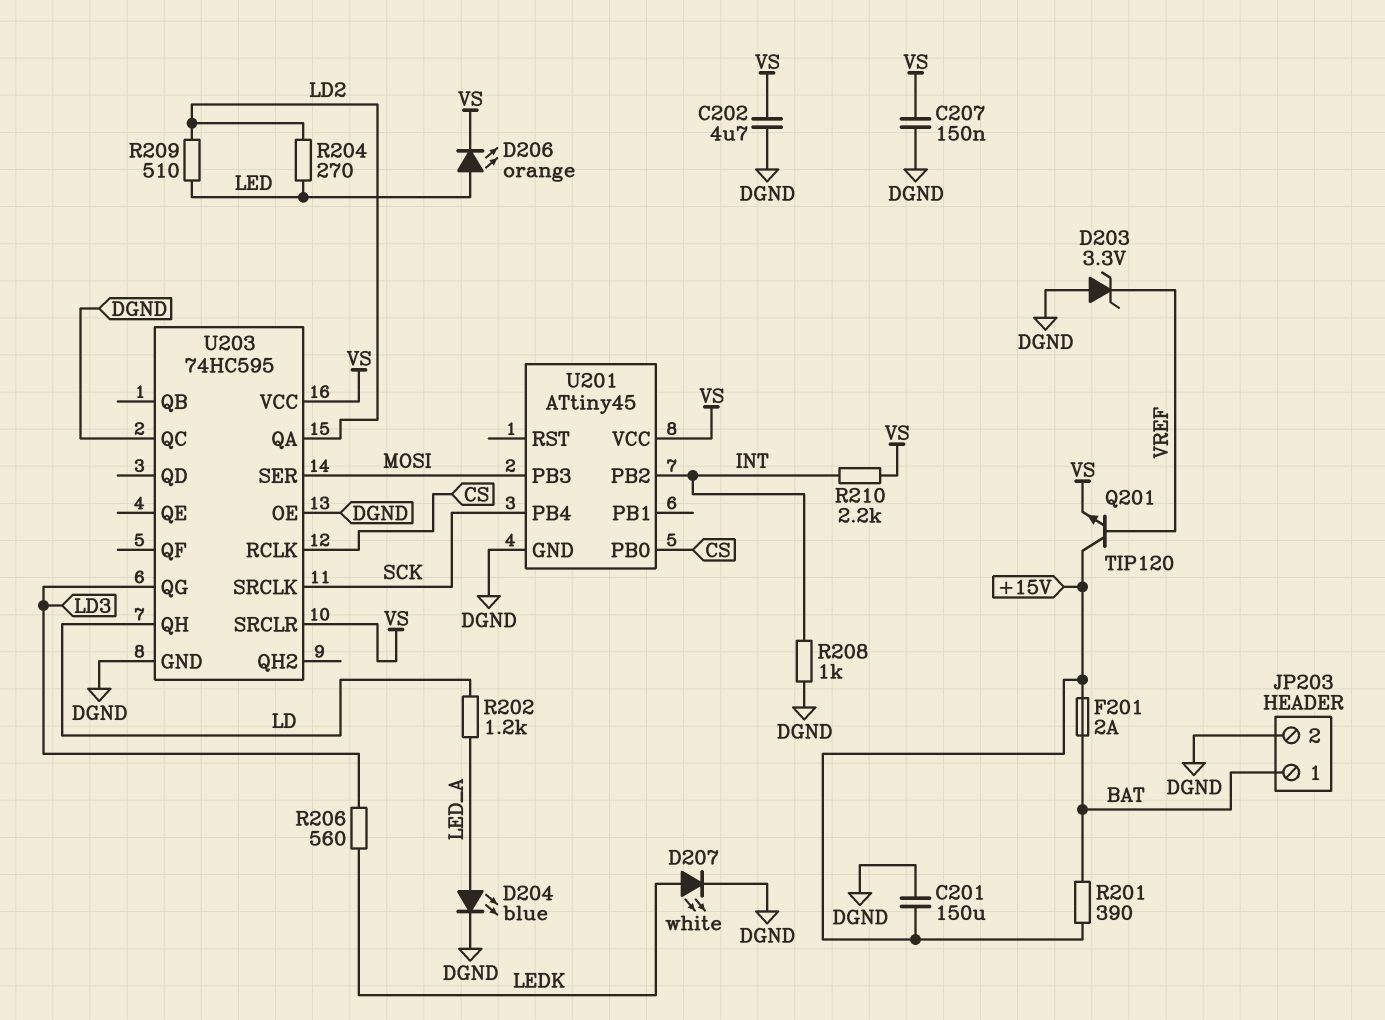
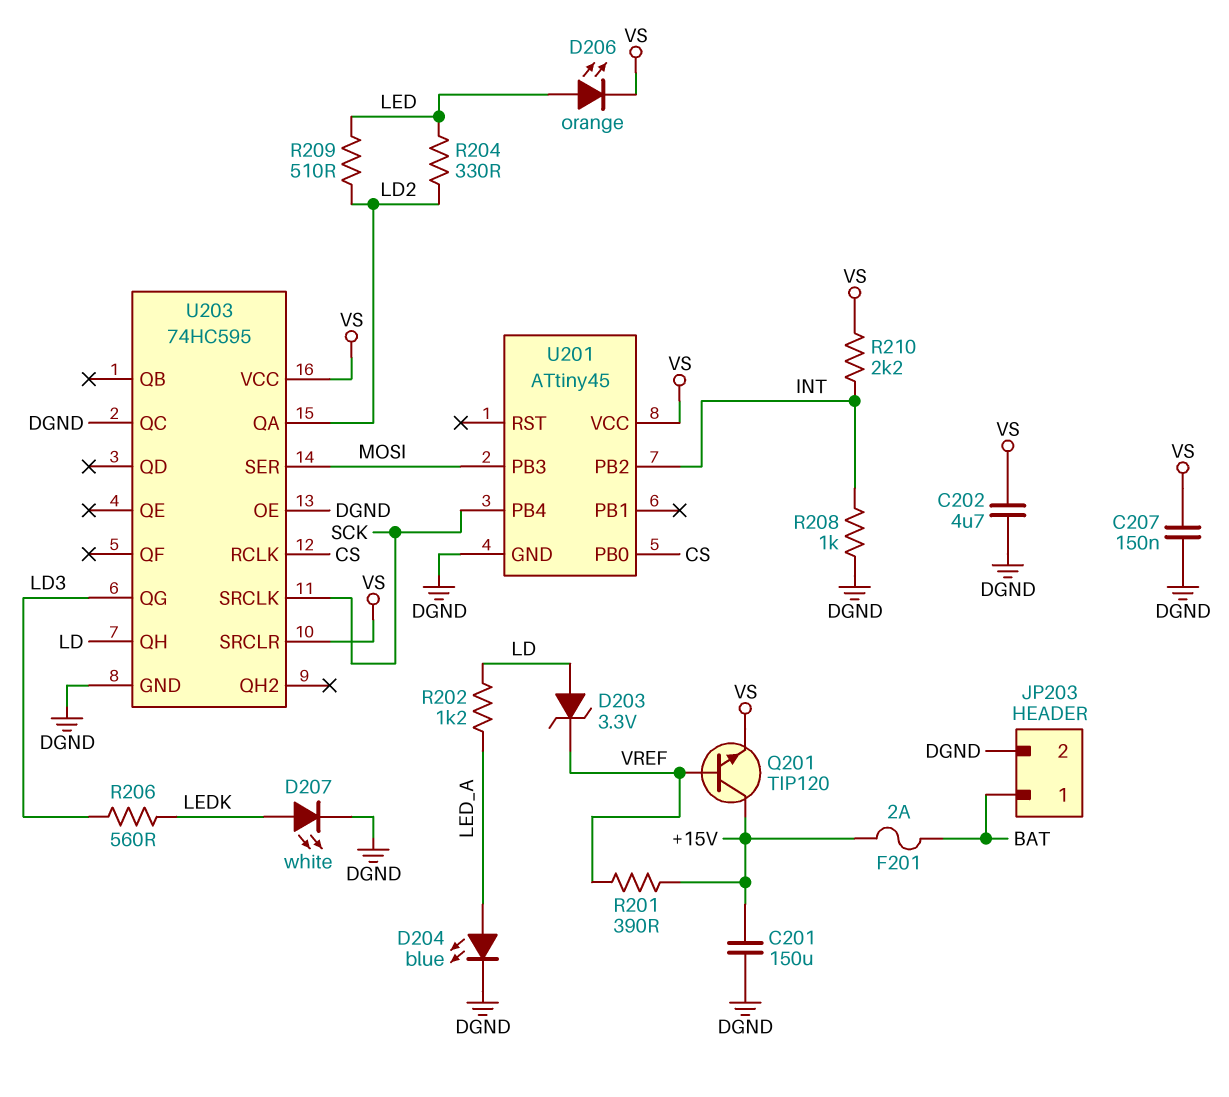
D203: zener 3.3V (A DGND, K VREF) -> zener 3.3V (A LD, K VREF)
R201: 390 (+15V, BAT) -> 390 (+15V, VREF)
R204: 270 (LD2, LED) -> 330 (LD2, LED)

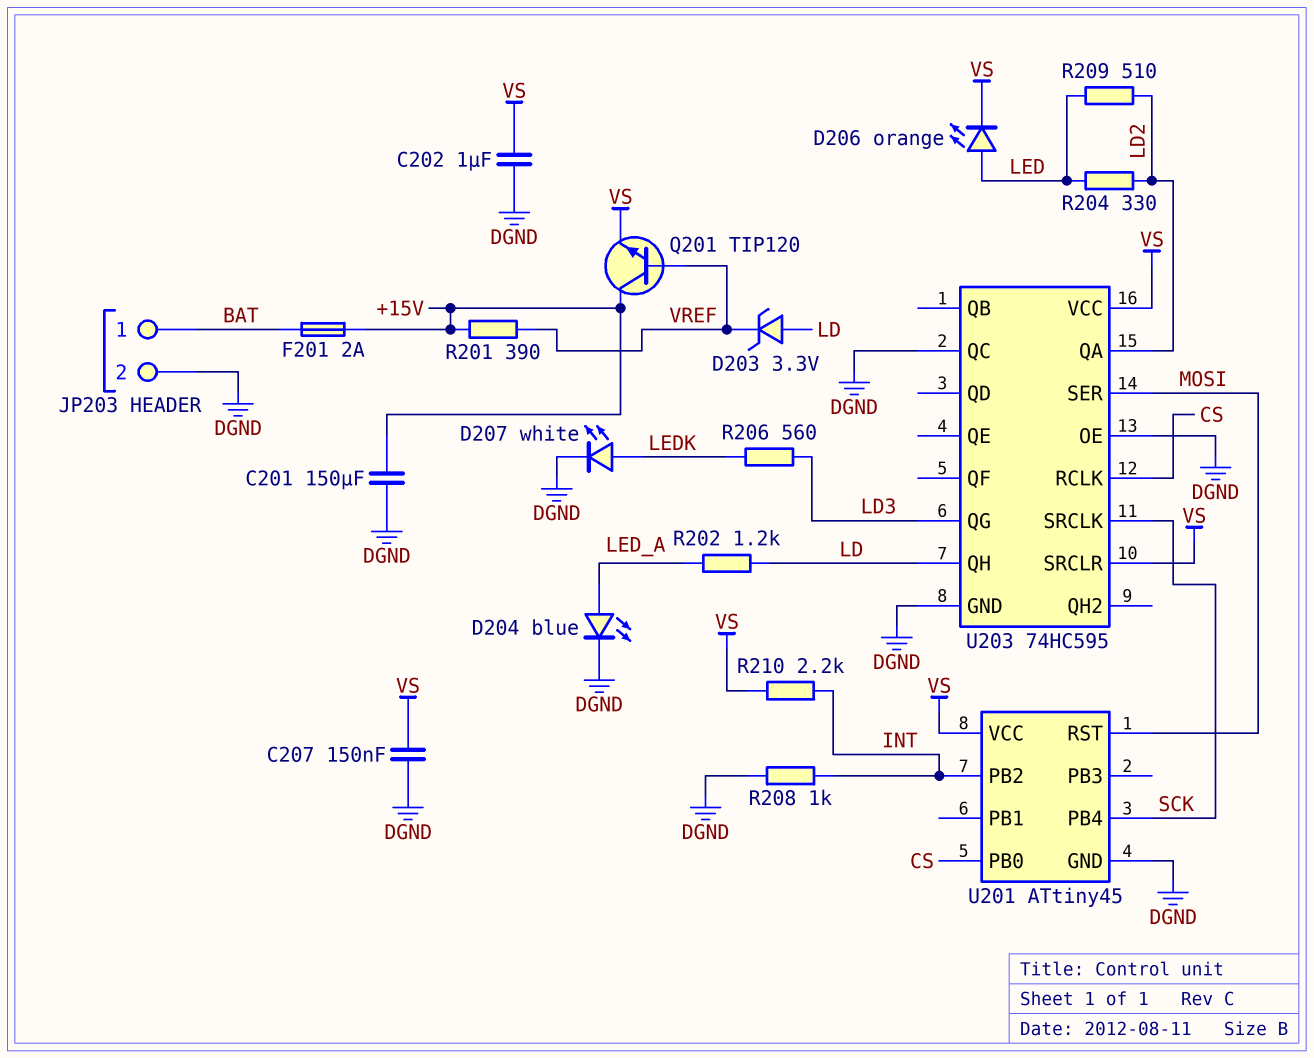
C202: 4.7uF (DGND, VS) -> 1uF (DGND, VS)
U201 pin PB3: MOSI -> none
U201 pin RST: none -> MOSI

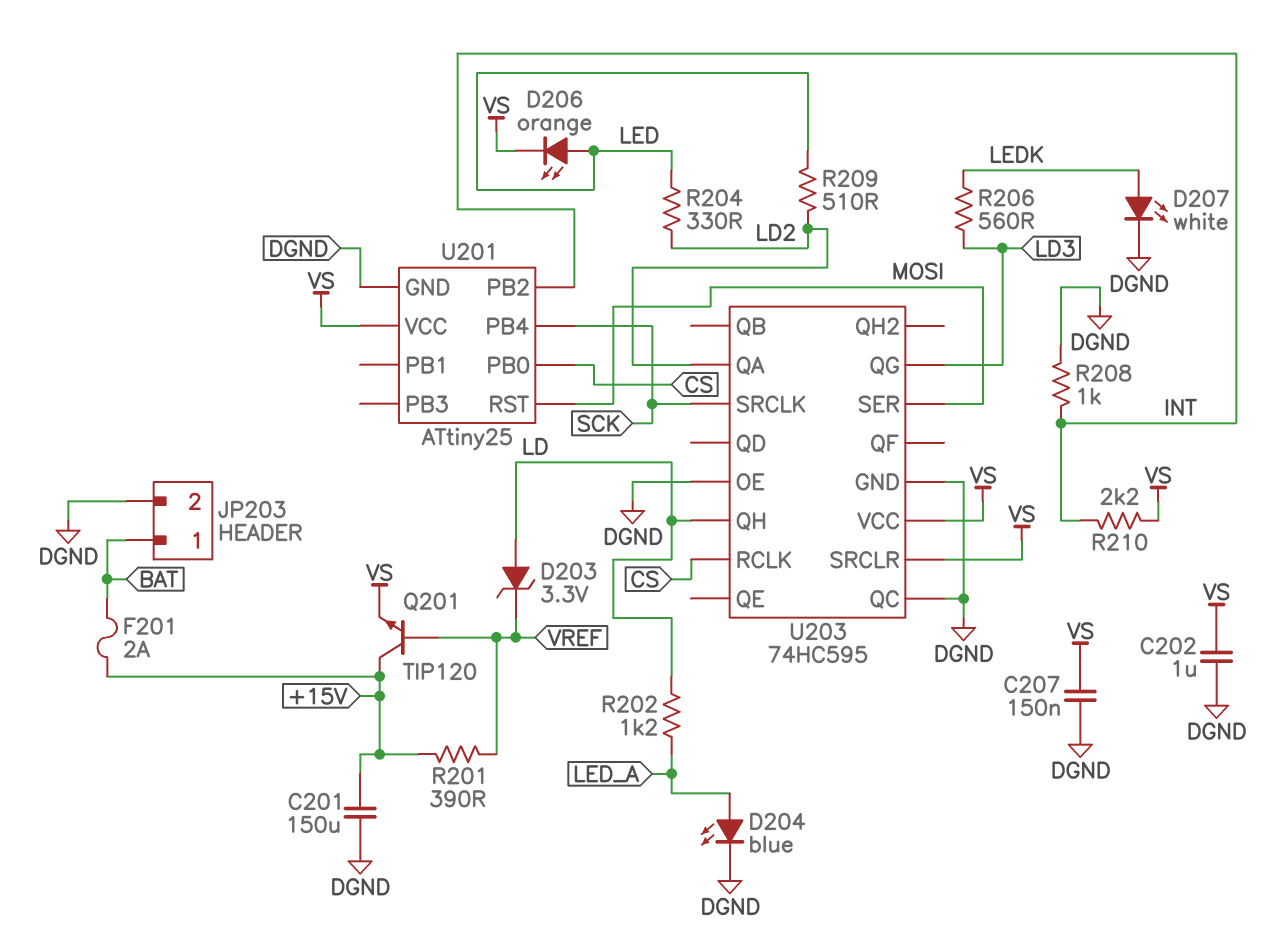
U201: ATtiny45 -> ATtiny25

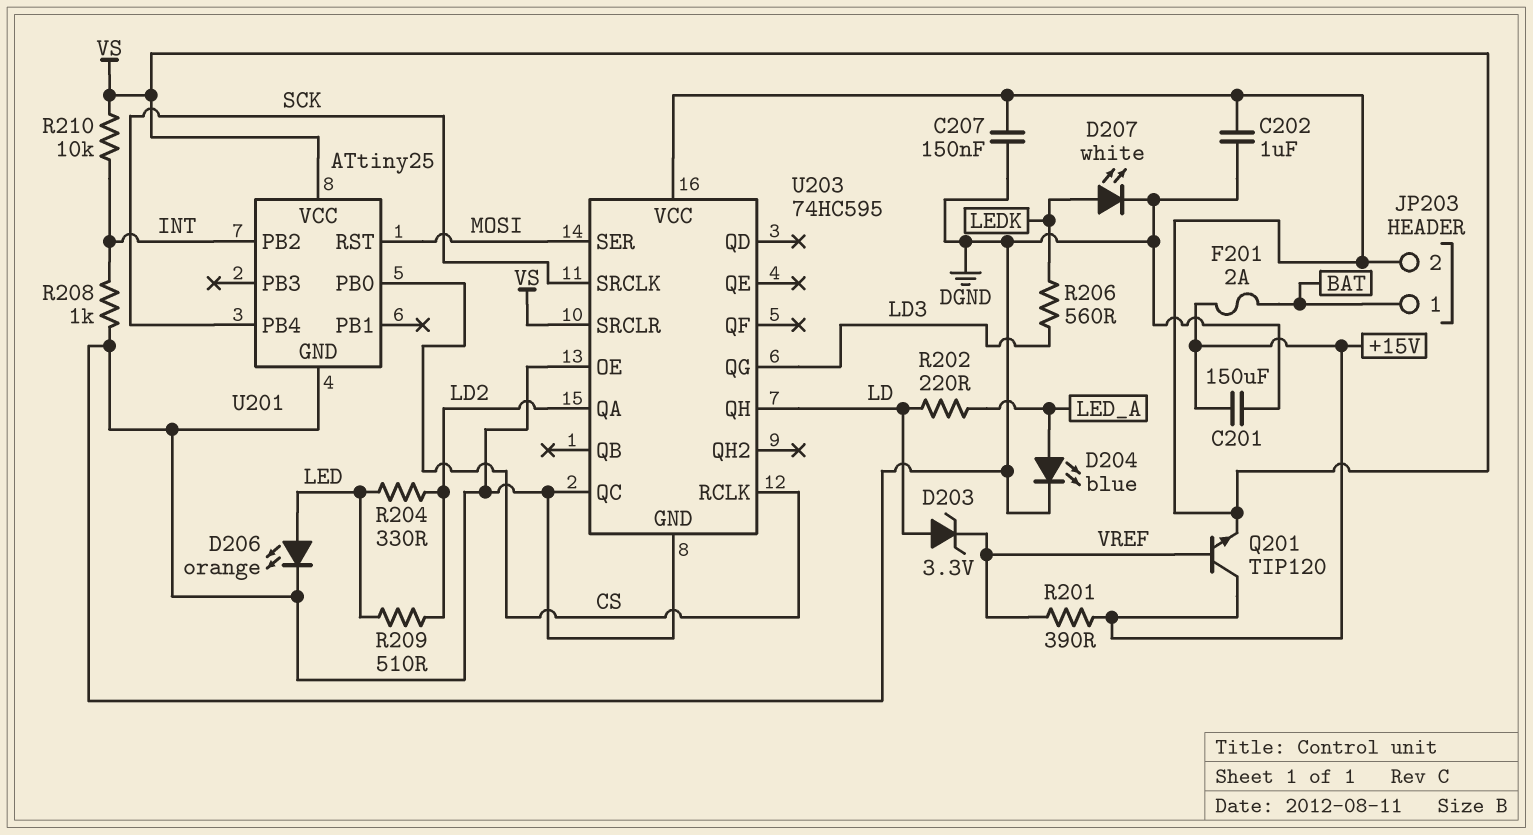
D206: LED orange (A LED, K VS) -> LED orange (A LED, K DGND)
JP203 pin 2: DGND -> VS
R202: 1.2k (LD, LED_A) -> 220 (LD, LED_A)
R210: 2.2k (INT, VS) -> 10k (INT, VS)

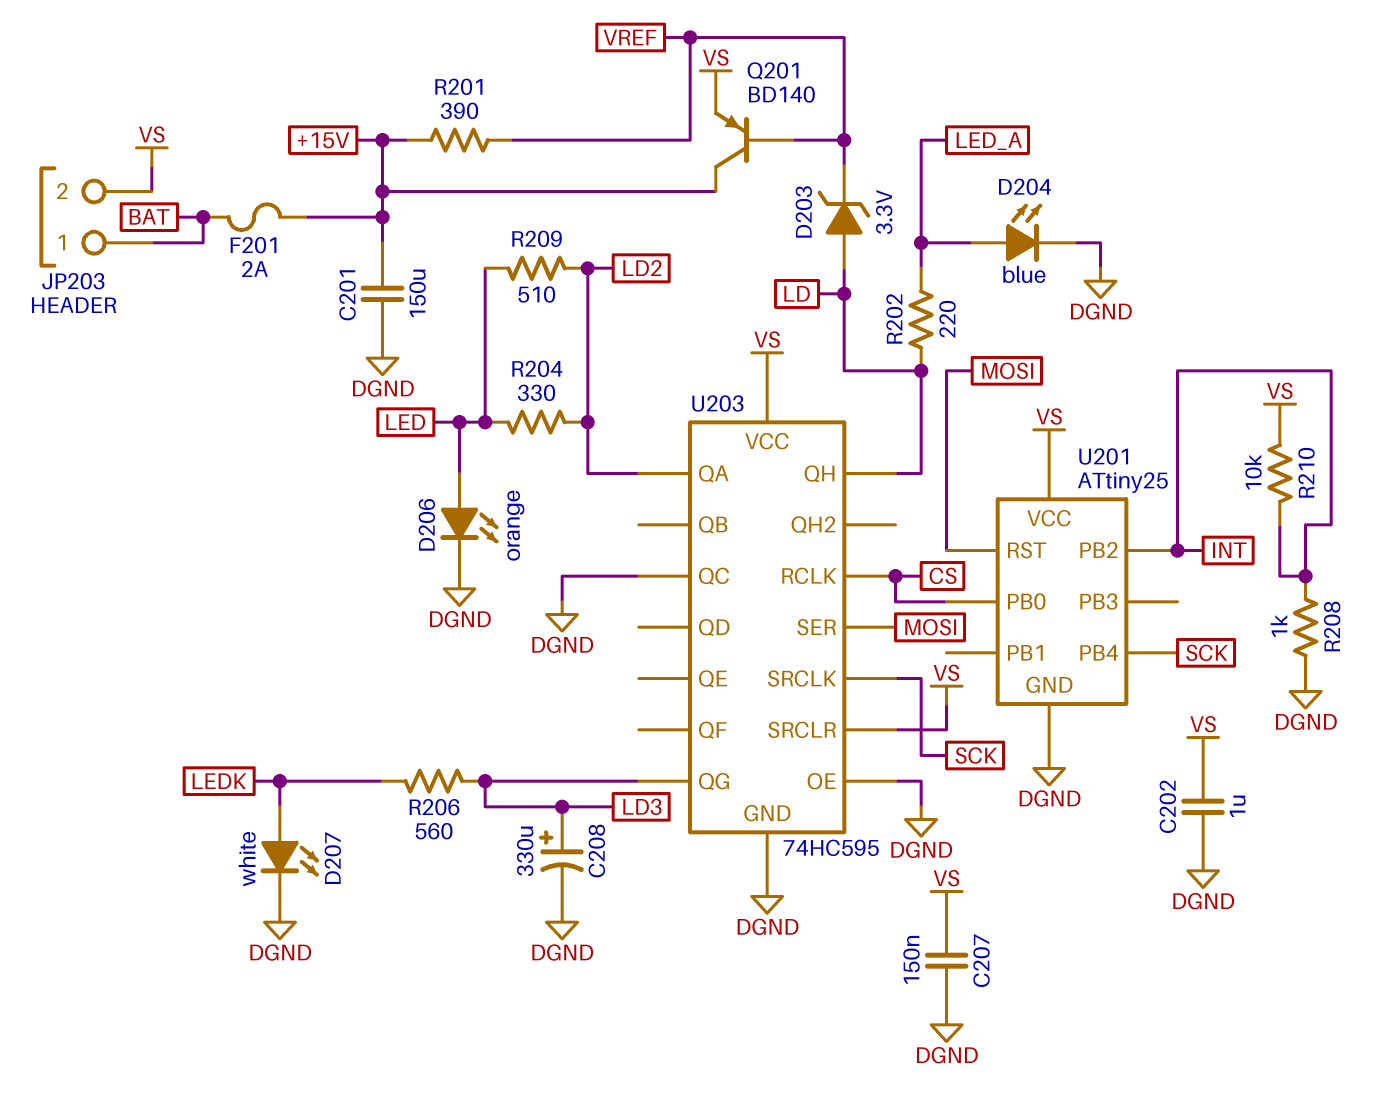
C208: none -> 330uF (plus LD3, minus DGND)
Q201: NPN TIP120 (B VREF, C +15V, E VS) -> PNP BD140 (B VREF, C +15V, E VS)

